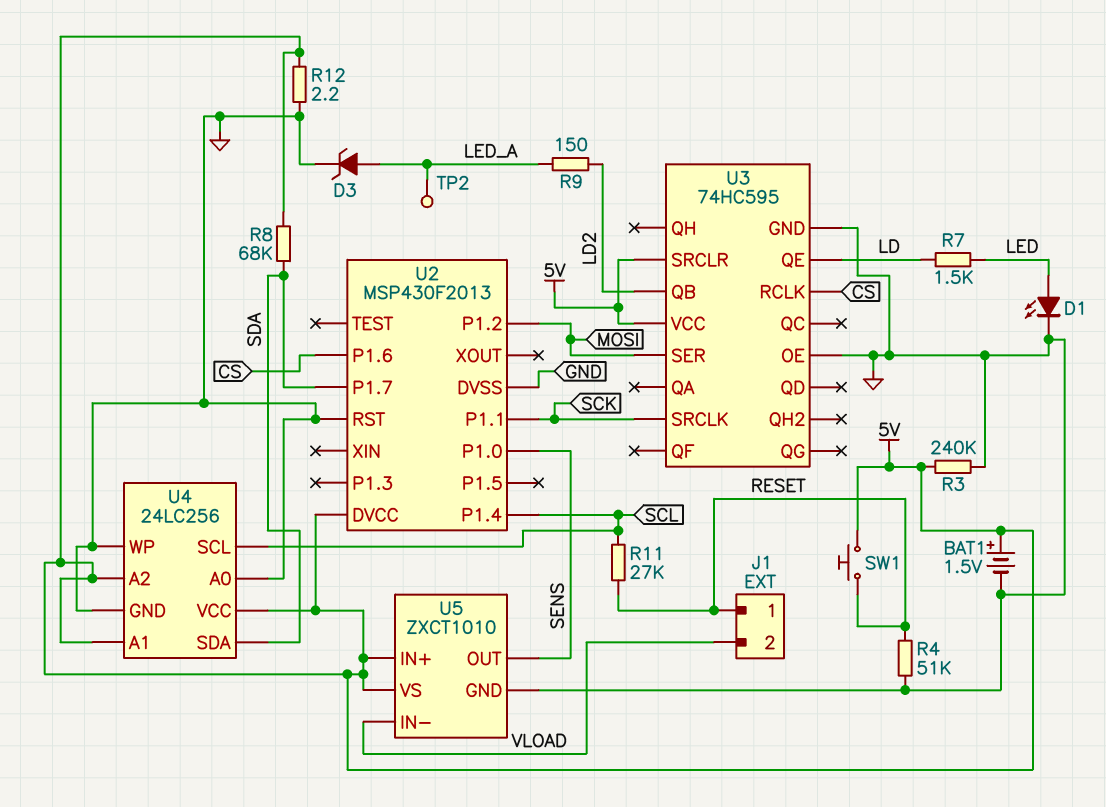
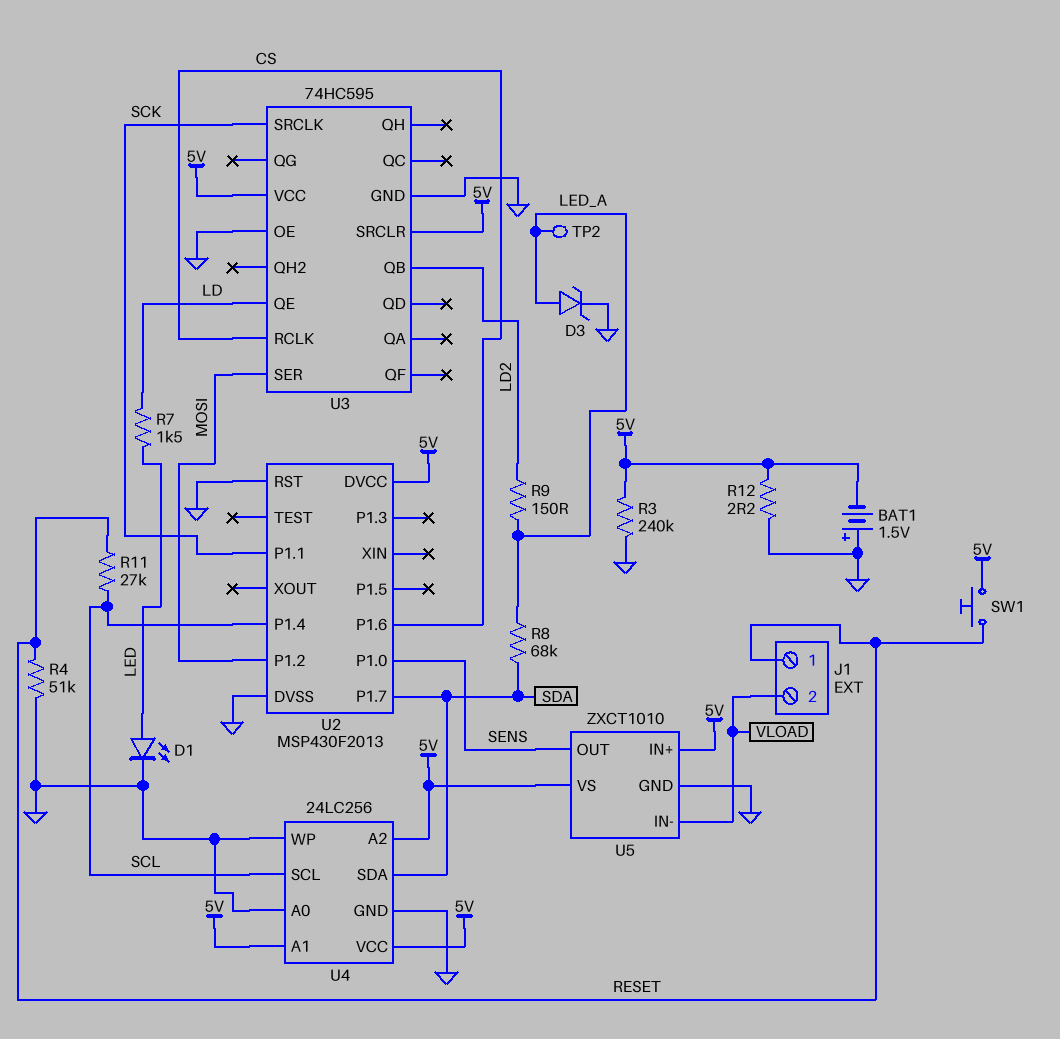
BAT1: 1.5V (plus 5V, minus GND) -> 1.5V (plus GND, minus 5V)
R8: 68k (5V, SDA) -> 68k (LED_A, SDA)

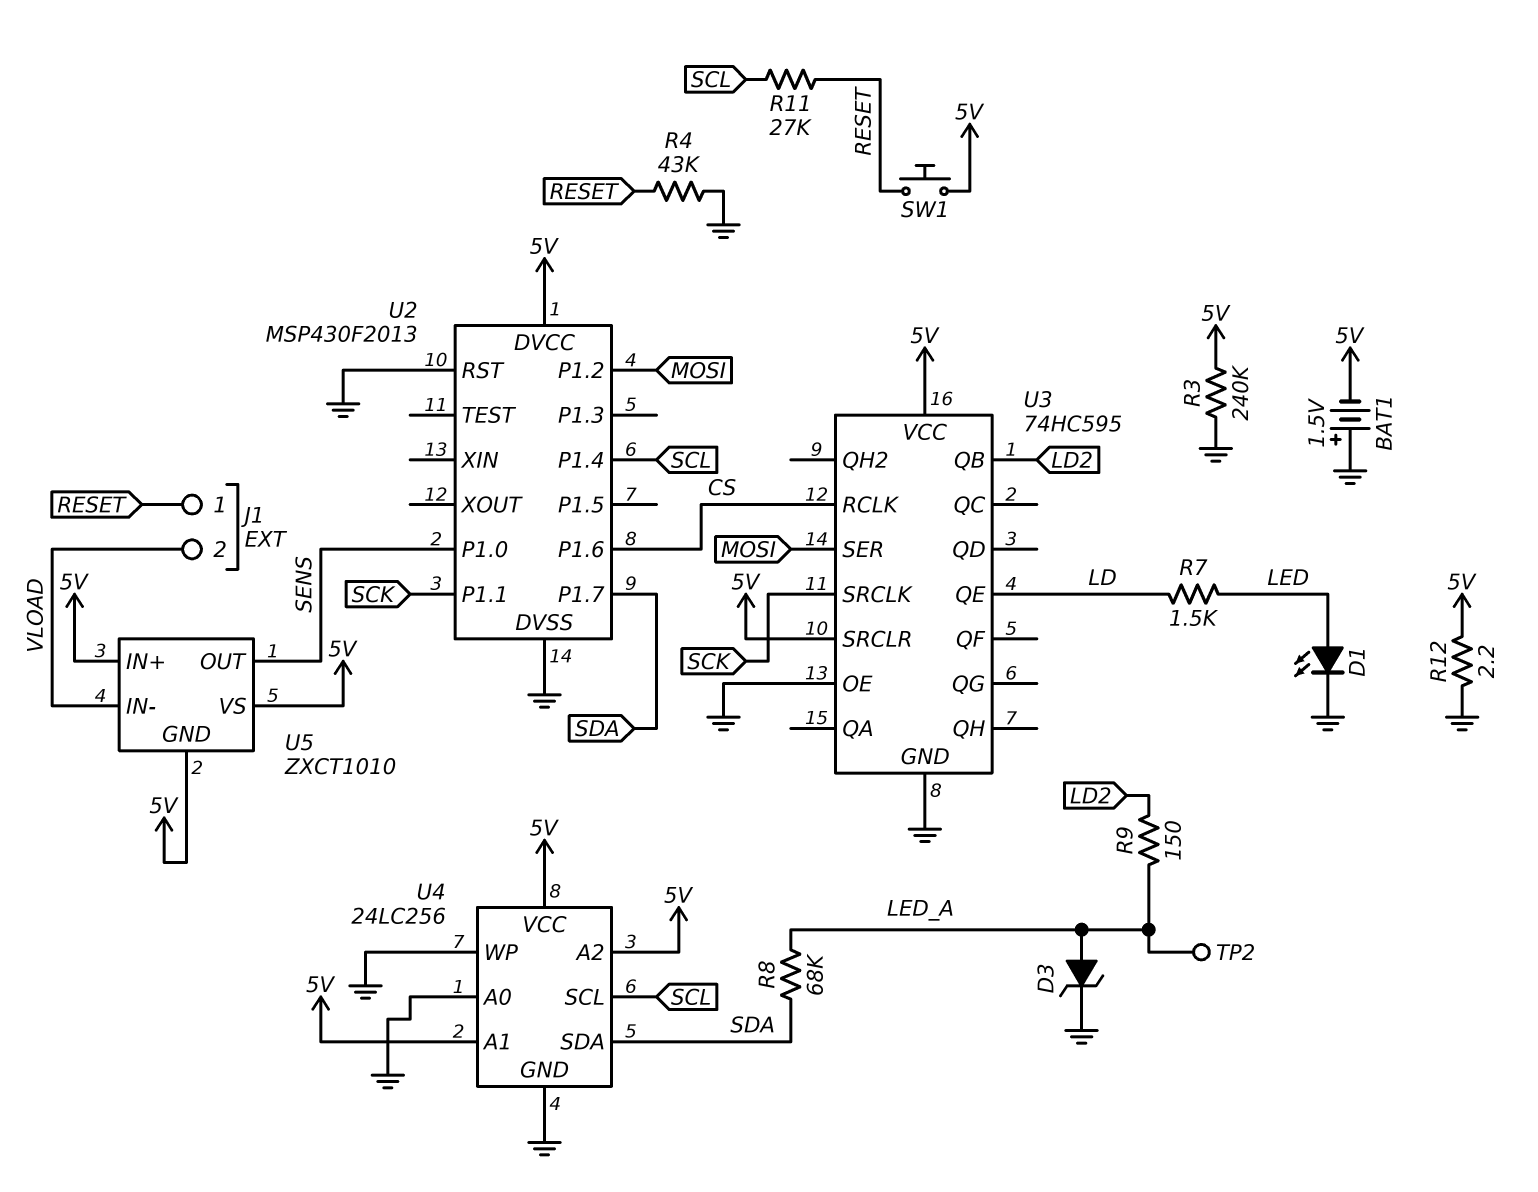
R4: 51k (GND, RESET) -> 43k (GND, RESET)
U5 pin GND: GND -> 5V

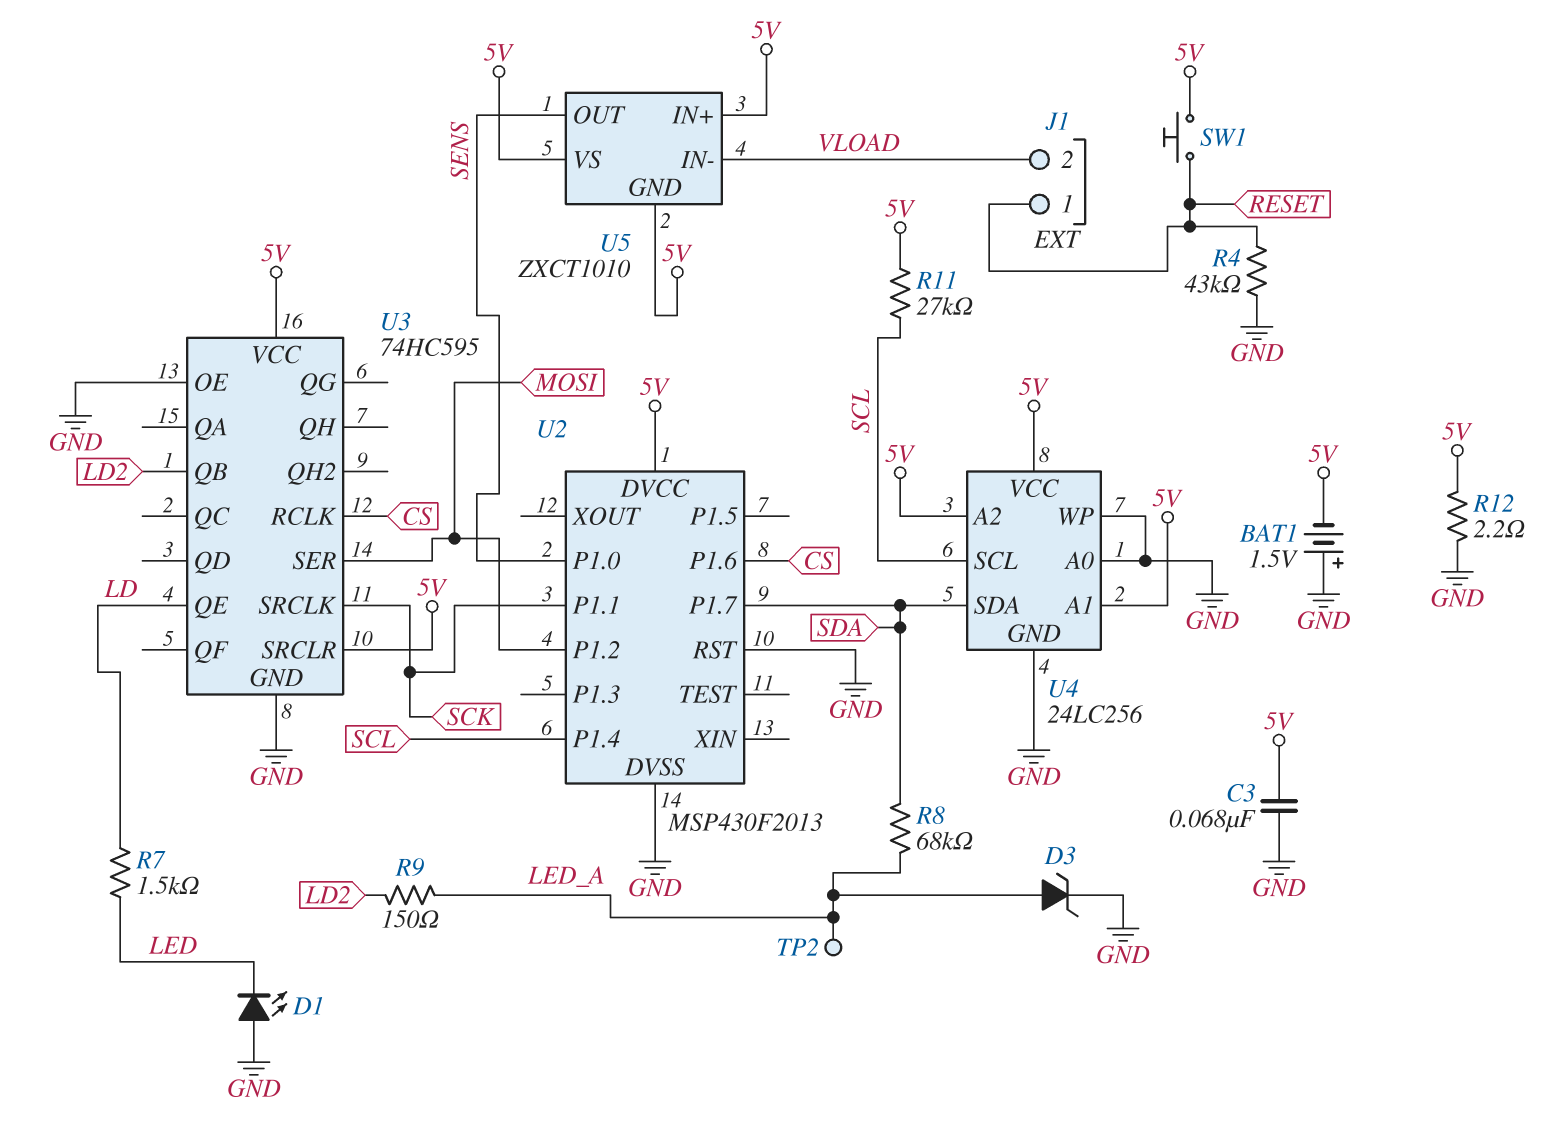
C3: none -> 68nF (5V, GND)
D1: LED (A LED, K GND) -> LED (A GND, K LED)
R3: 240k (5V, GND) -> none
R11: 27k (RESET, SCL) -> 27k (5V, SCL)

